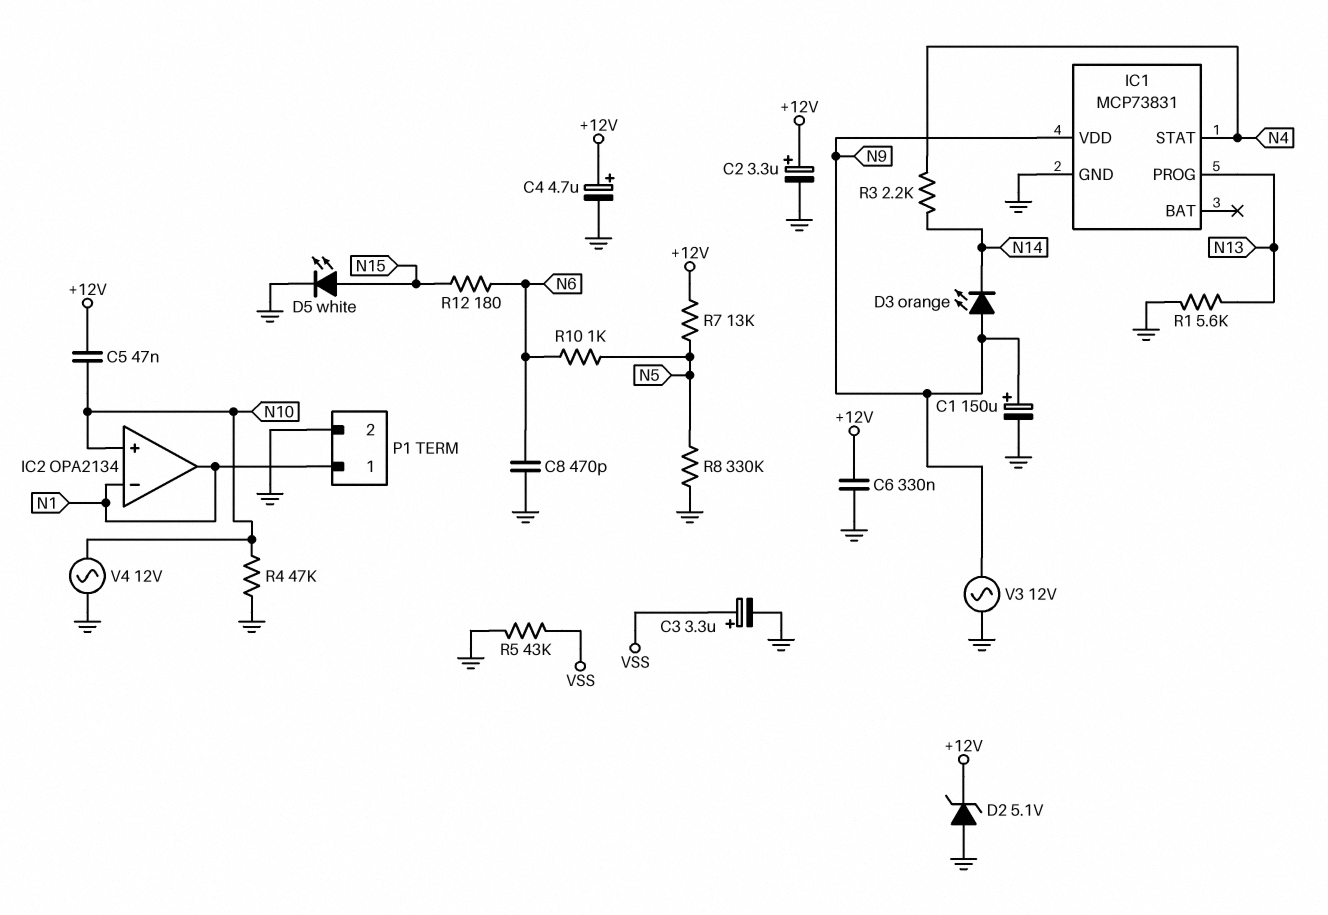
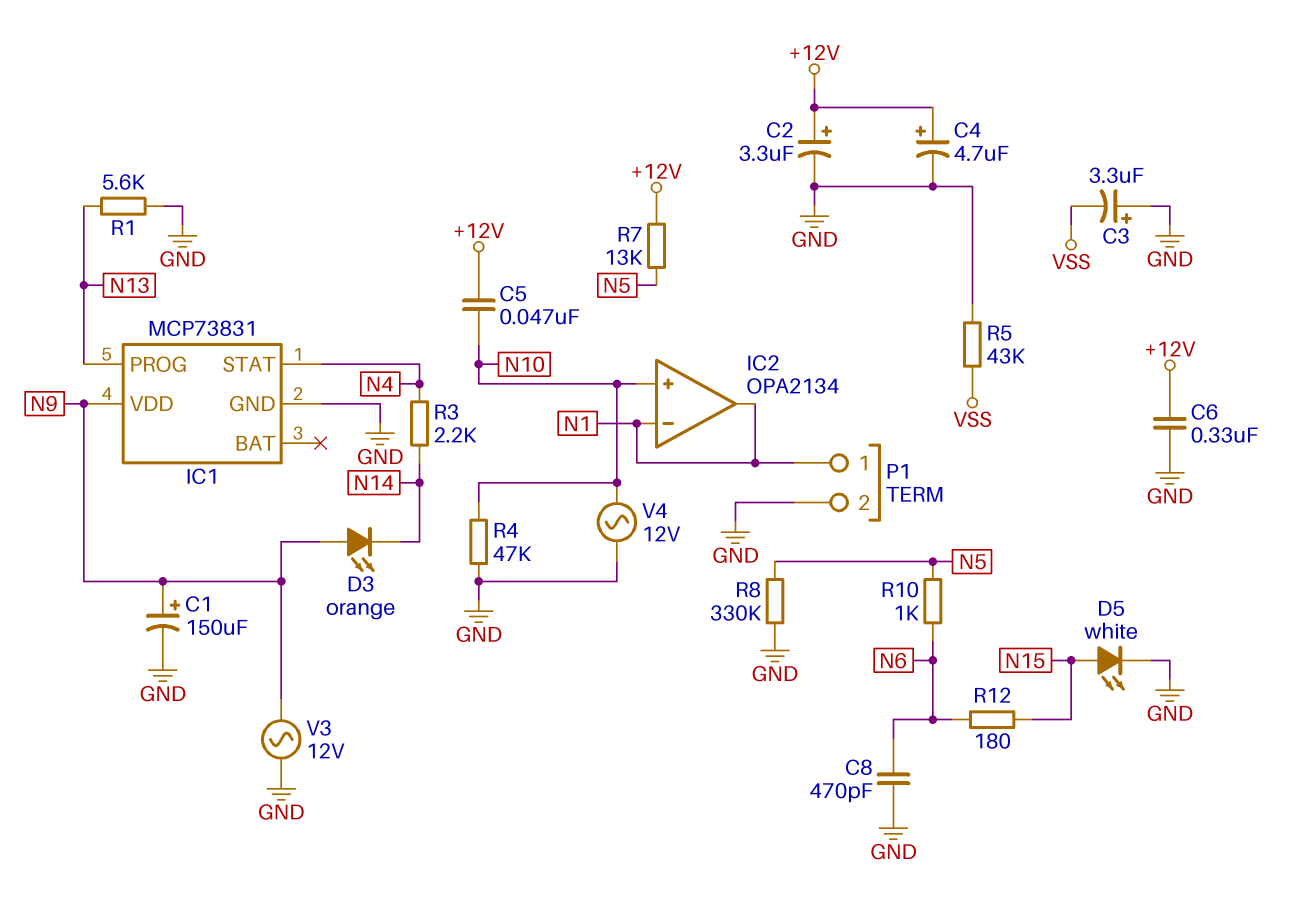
C3: 3.3uF (plus VSS, minus GND) -> 3.3uF (plus GND, minus VSS)
D2: zener 5.1V (A GND, K +12V) -> none

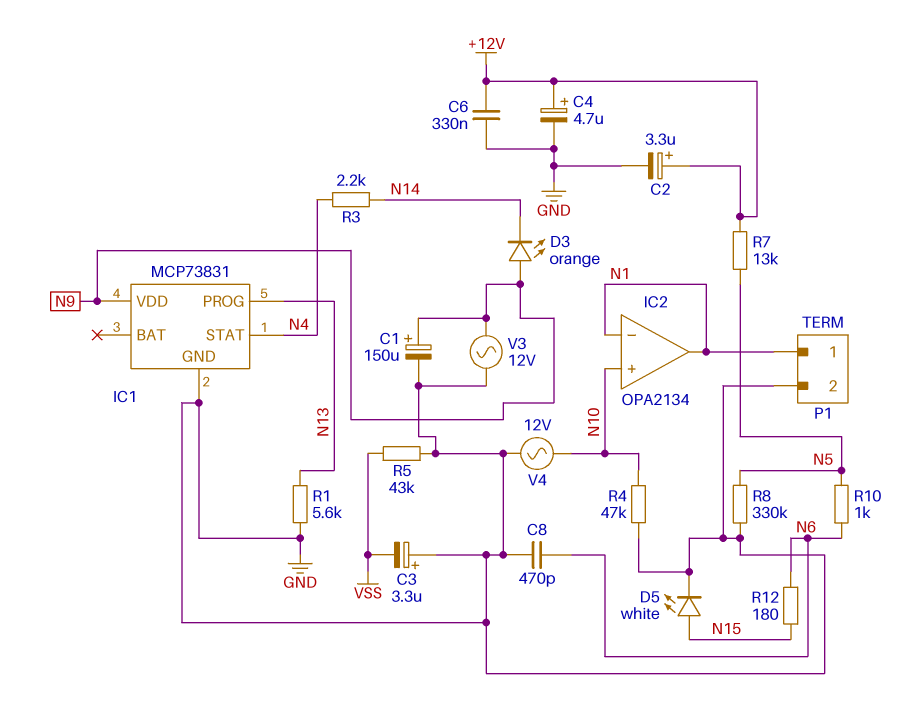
C5: 47nF (+12V, N10) -> none

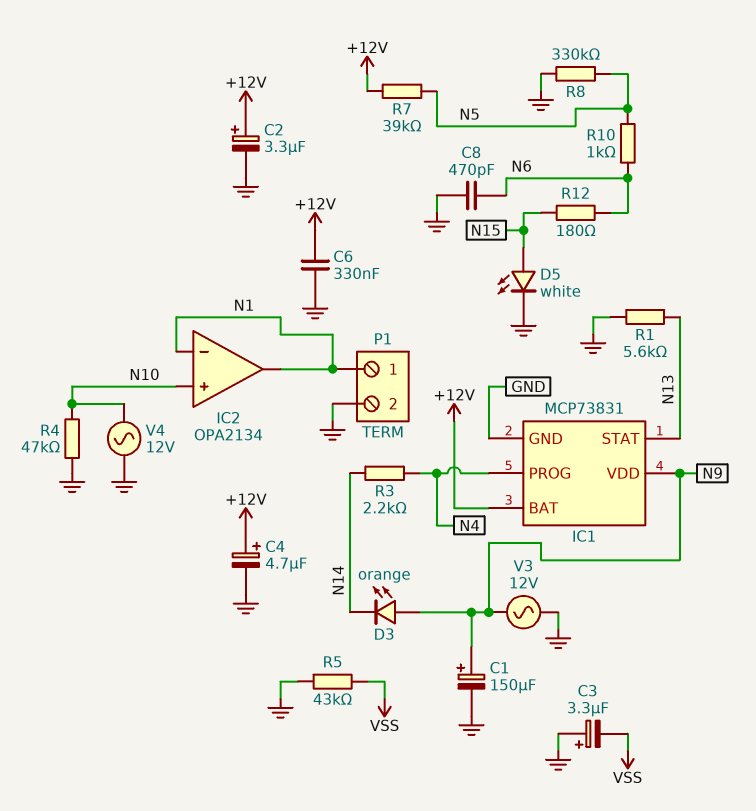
IC1 pin BAT: none -> +12V
IC1 pin PROG: N13 -> N4
IC1 pin STAT: N4 -> N13
R7: 13k (+12V, N5) -> 39k (+12V, N5)

